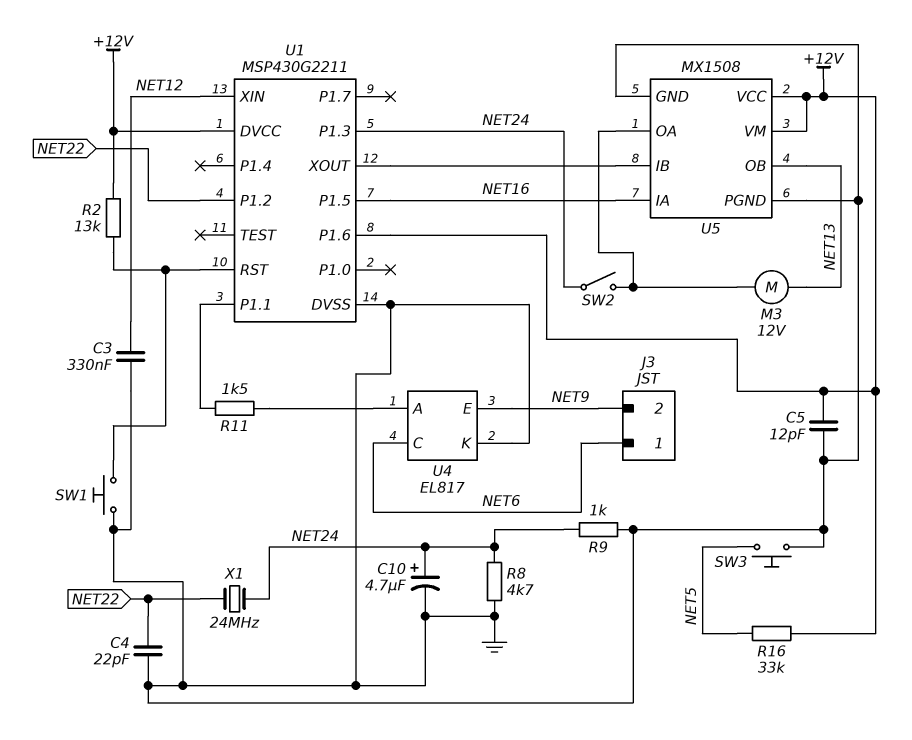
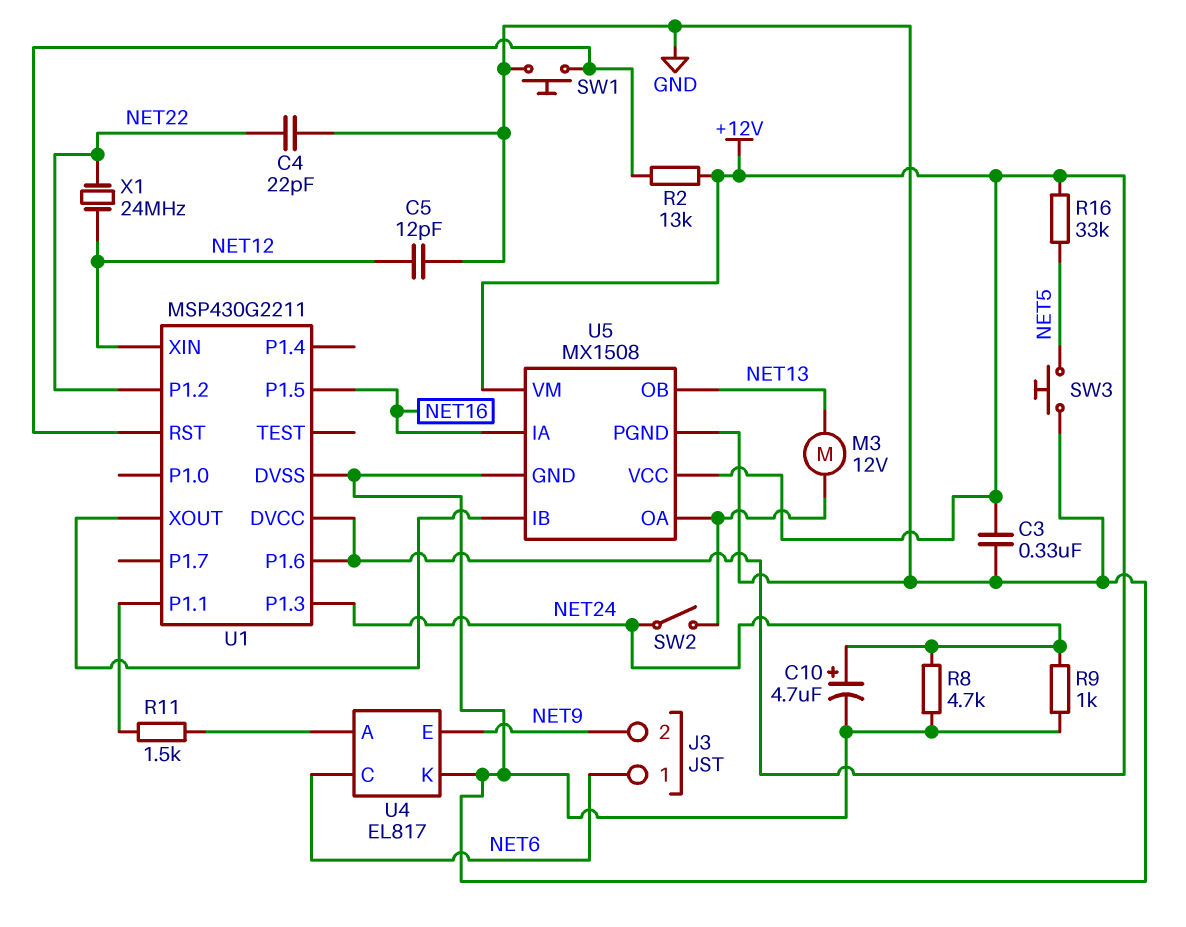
C3: 330nF (GND, NET12) -> 330nF (+12V, GND)
C5: 12pF (+12V, GND) -> 12pF (GND, NET12)
X1: 24MHz (NET22, NET24) -> 24MHz (NET12, NET22)

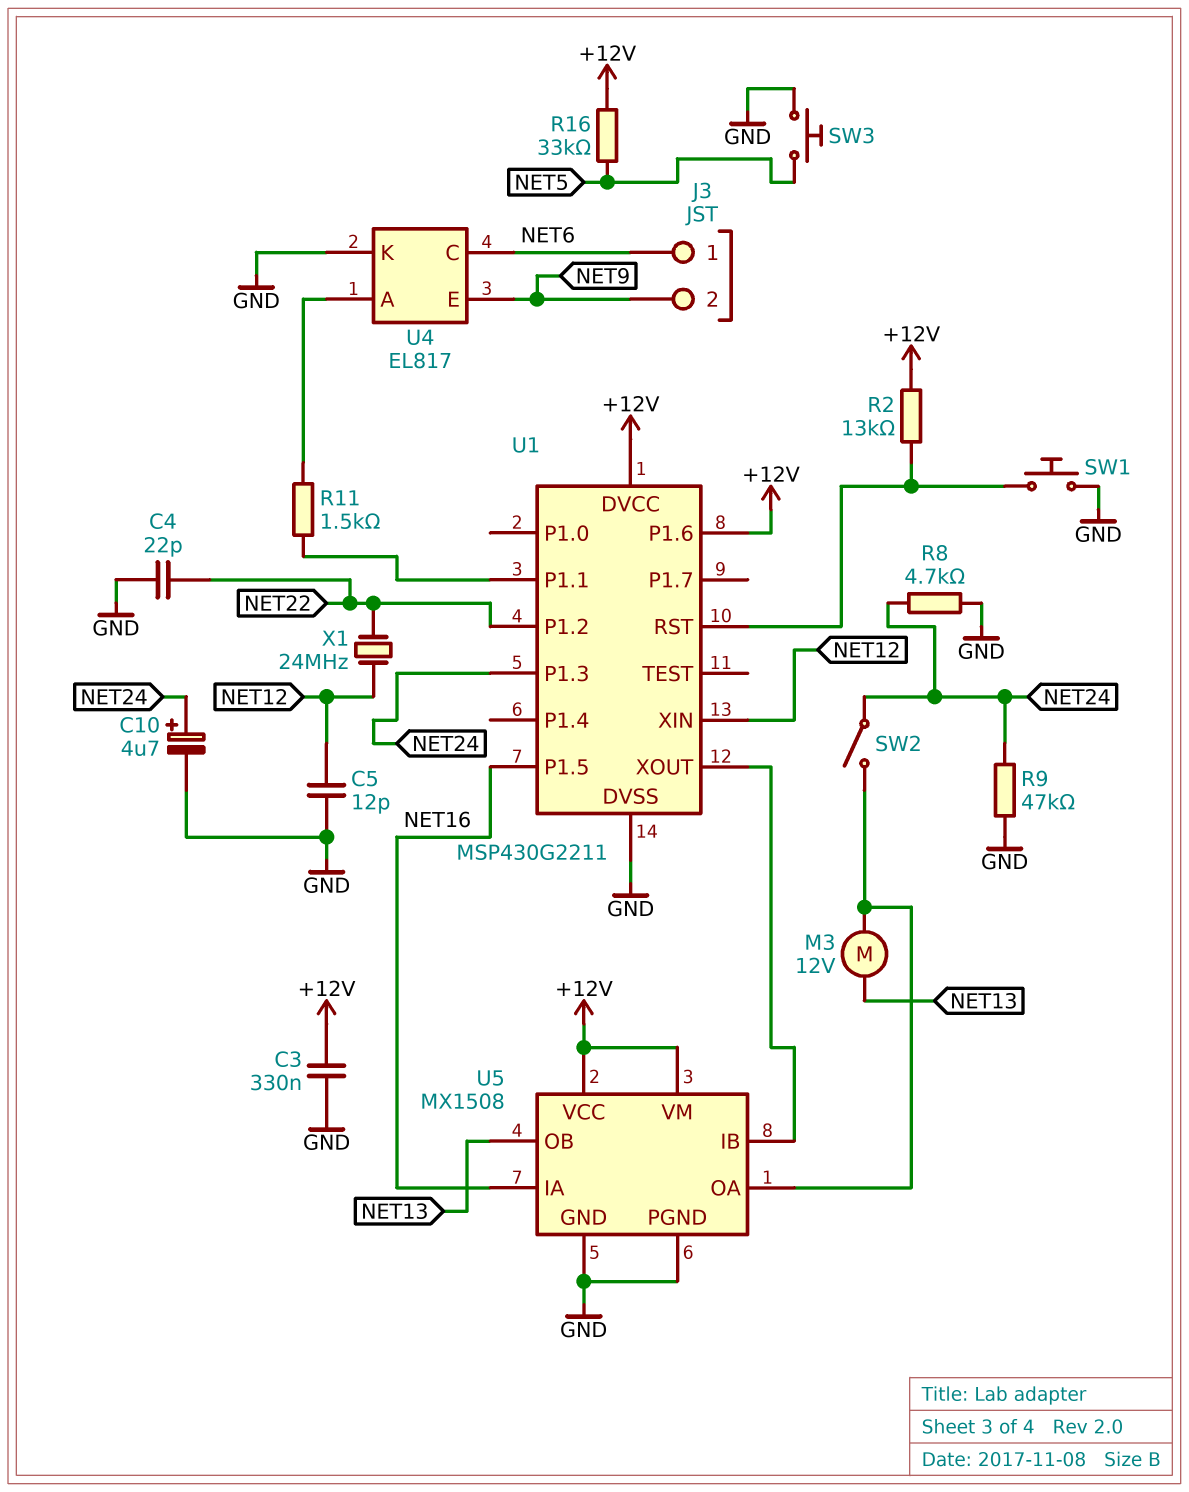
R9: 1k (GND, NET24) -> 47k (GND, NET24)

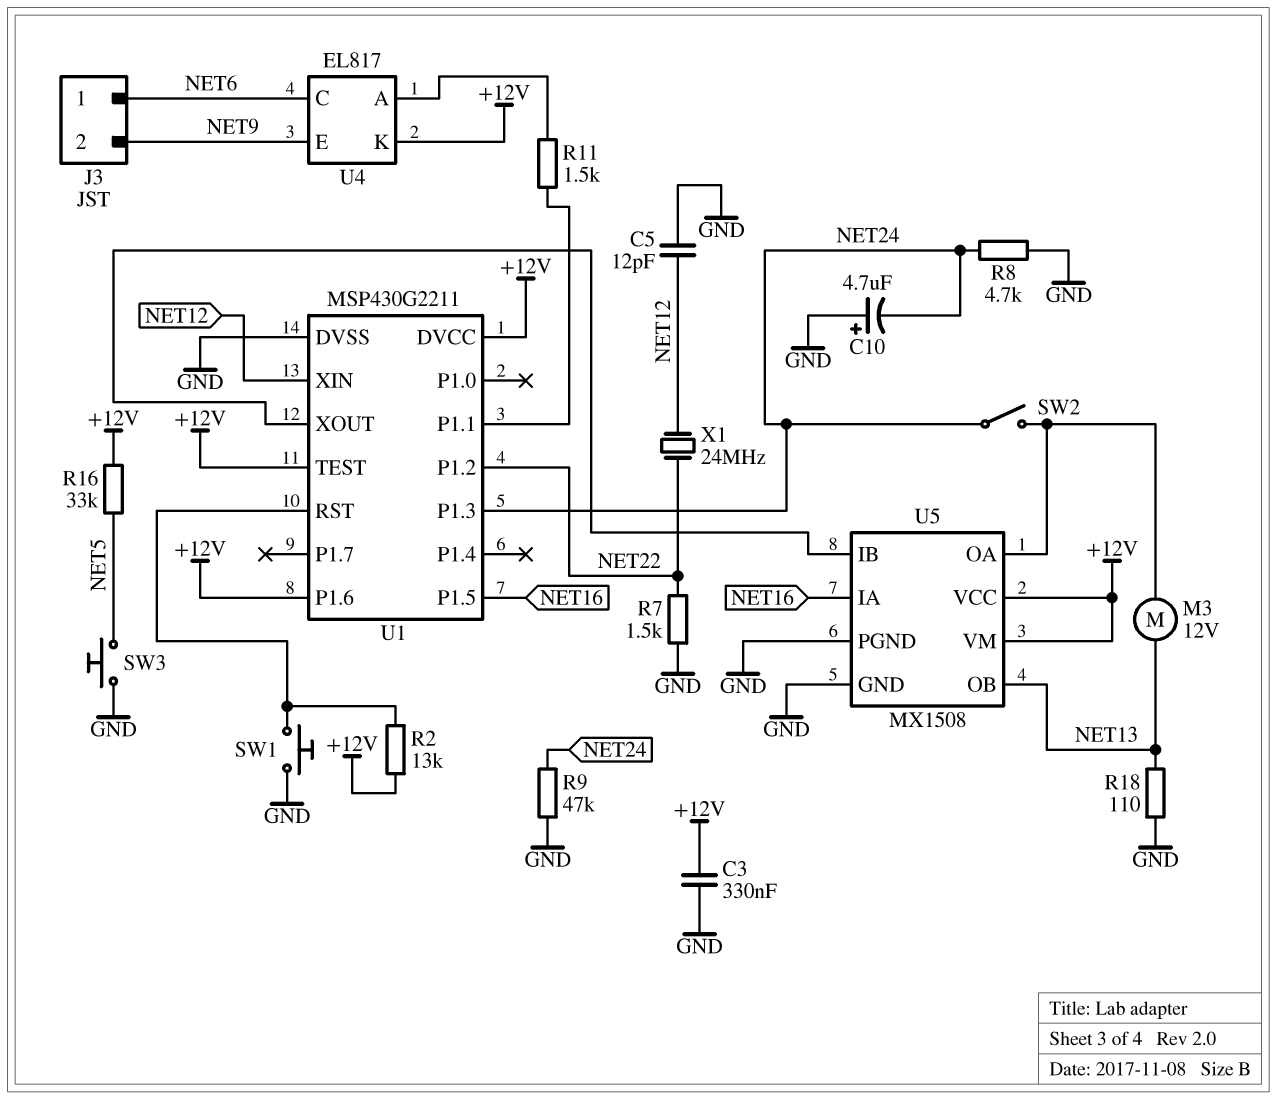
C4: 22pF (GND, NET22) -> none
C10: 4.7uF (plus NET24, minus GND) -> 4.7uF (plus GND, minus NET24)
R7: none -> 1.5k (GND, NET22)
R18: none -> 110 (GND, NET13)
U1 pin TEST: none -> +12V
U4 pin K: GND -> +12V

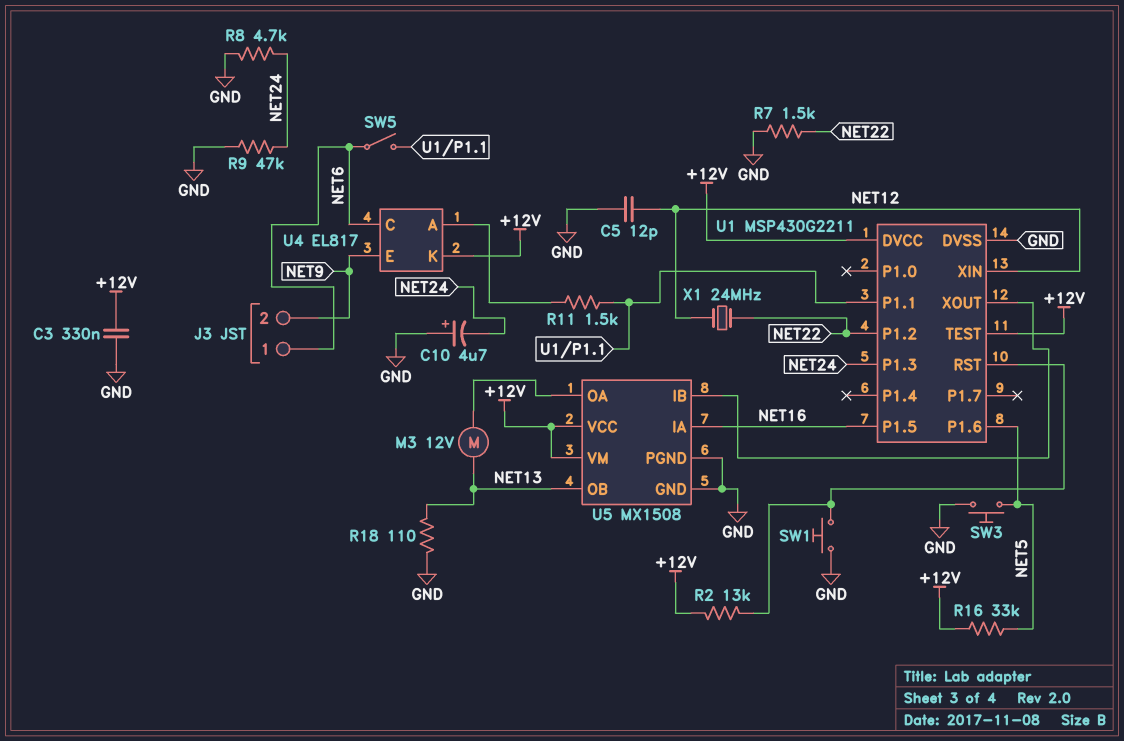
SW2: switch (NET24, U5/OA) -> none
SW5: none -> switch (NET6, U1/P1.1)
U1 pin P1.6: +12V -> NET5

